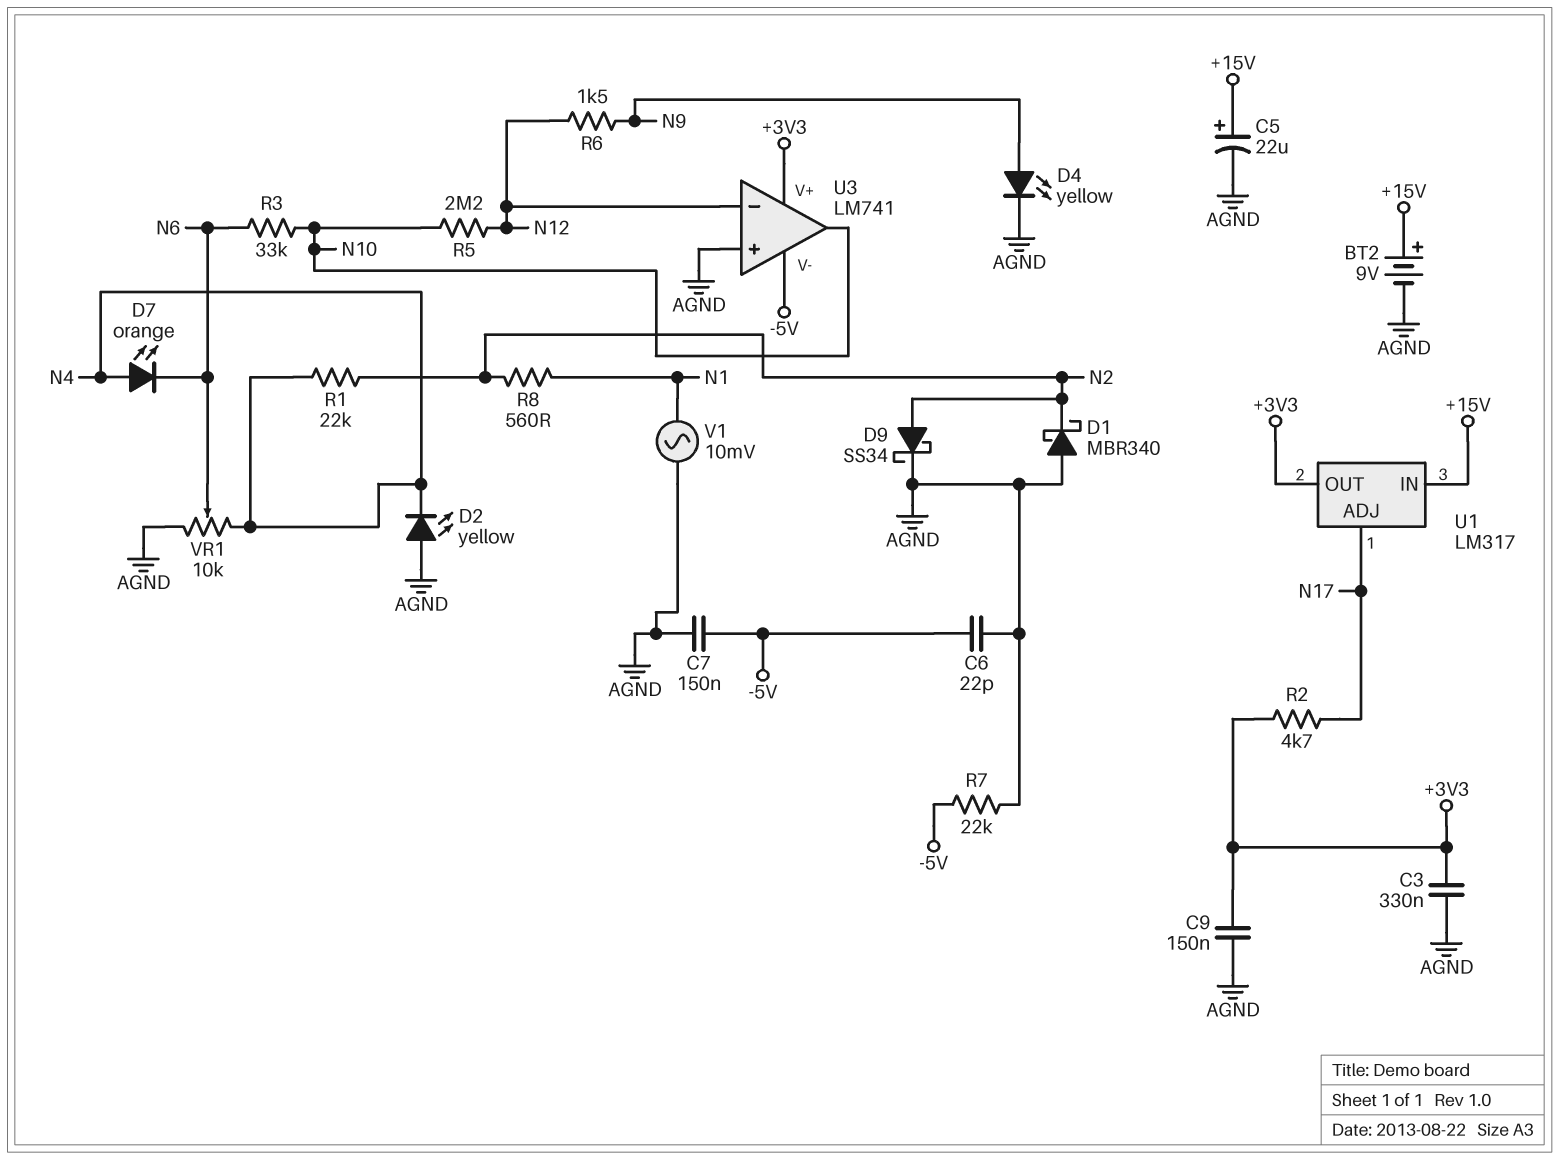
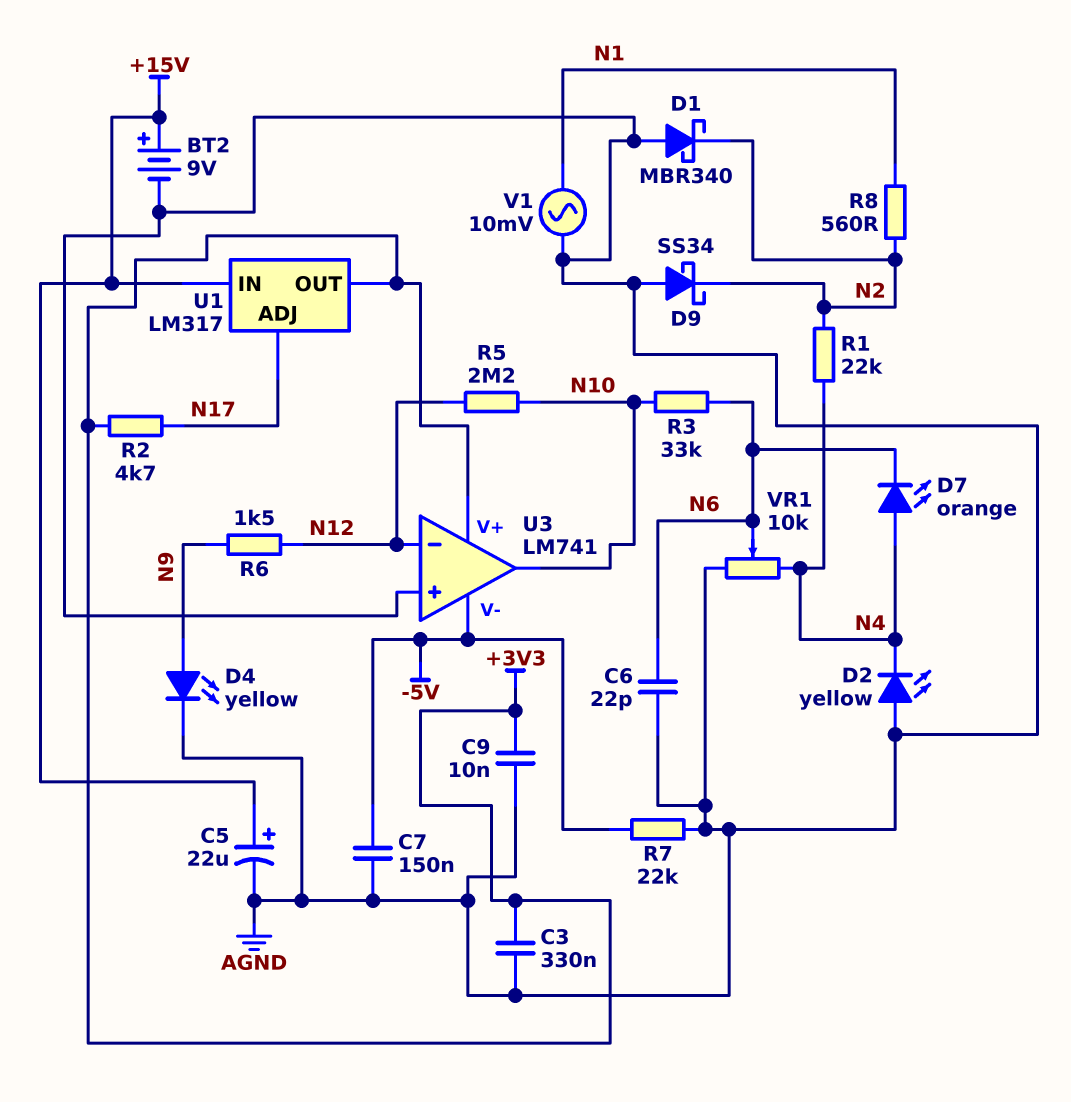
C6: 22pF (-5V, AGND) -> 22pF (AGND, N6)
C9: 150nF (+3V3, AGND) -> 10nF (+3V3, AGND)
D9: schottky SS34 (A N2, K AGND) -> schottky SS34 (A AGND, K N2)

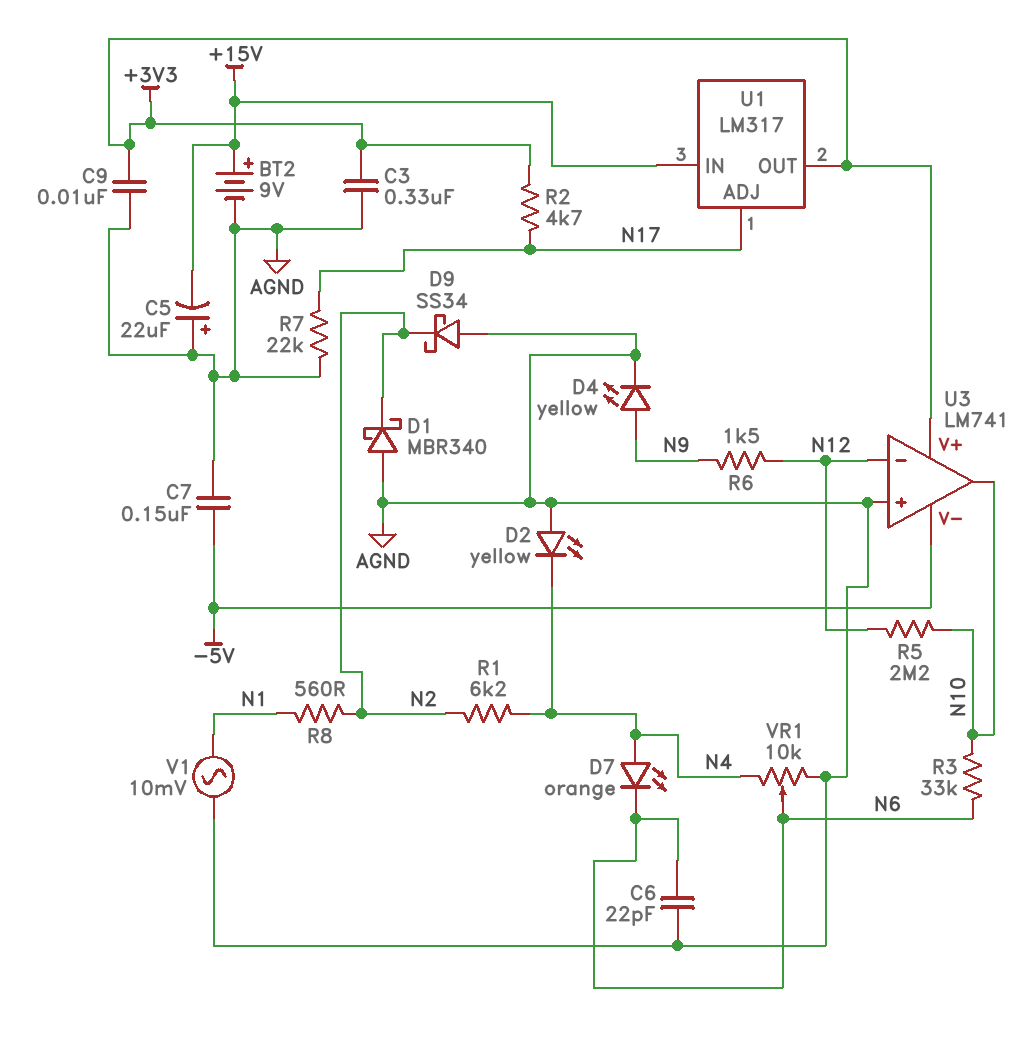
C5: 22uF (plus +15V, minus AGND) -> 22uF (plus AGND, minus +15V)
R1: 22k (N2, N4) -> 6.2k (N2, N4)
R7: 22k (-5V, AGND) -> 22k (AGND, N17)

